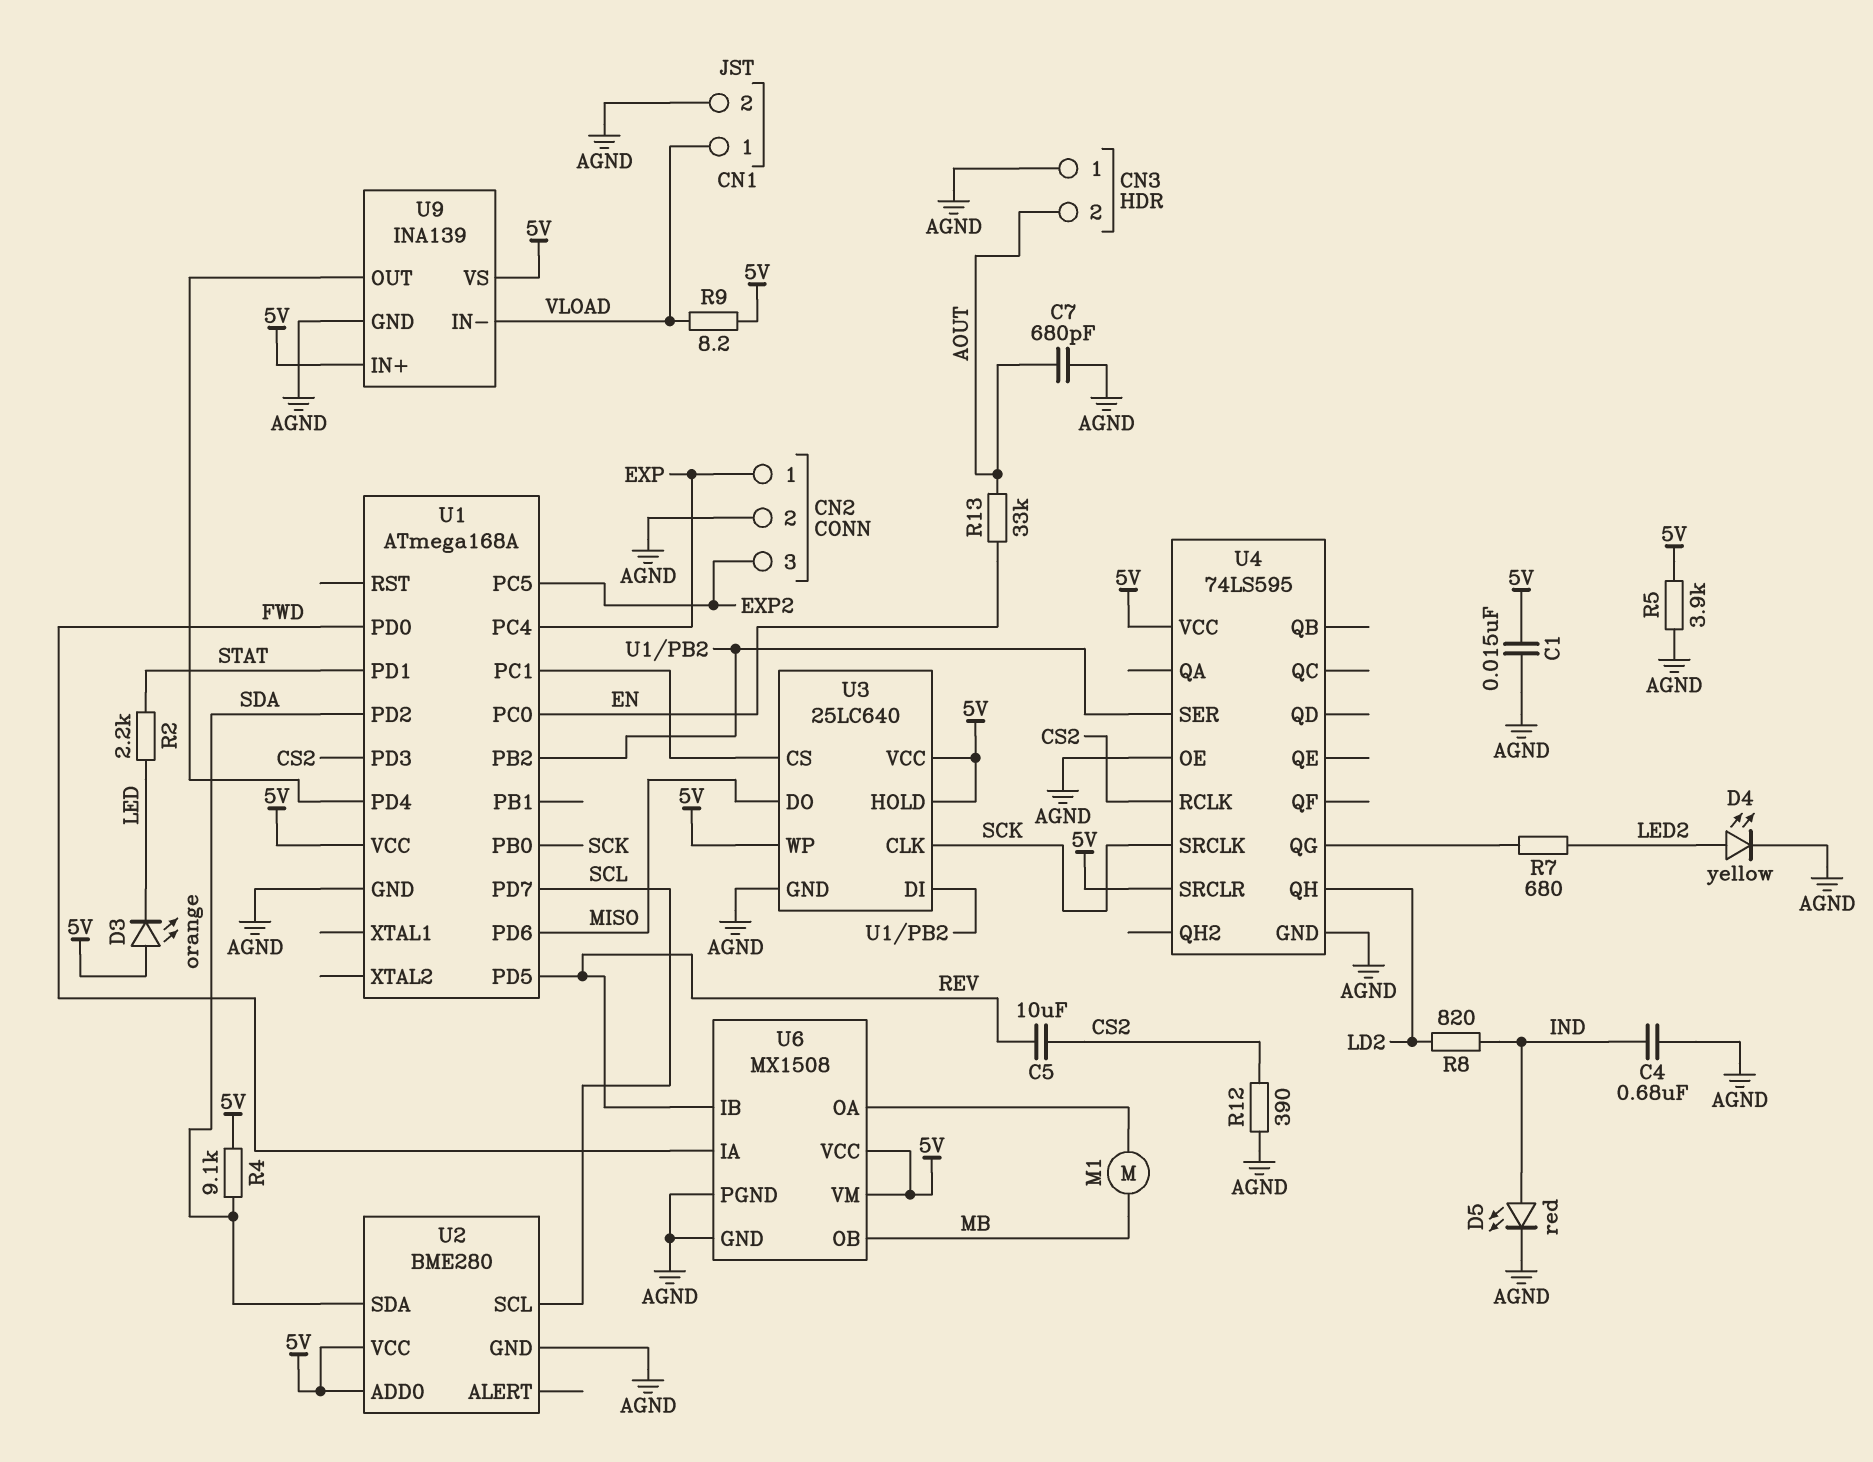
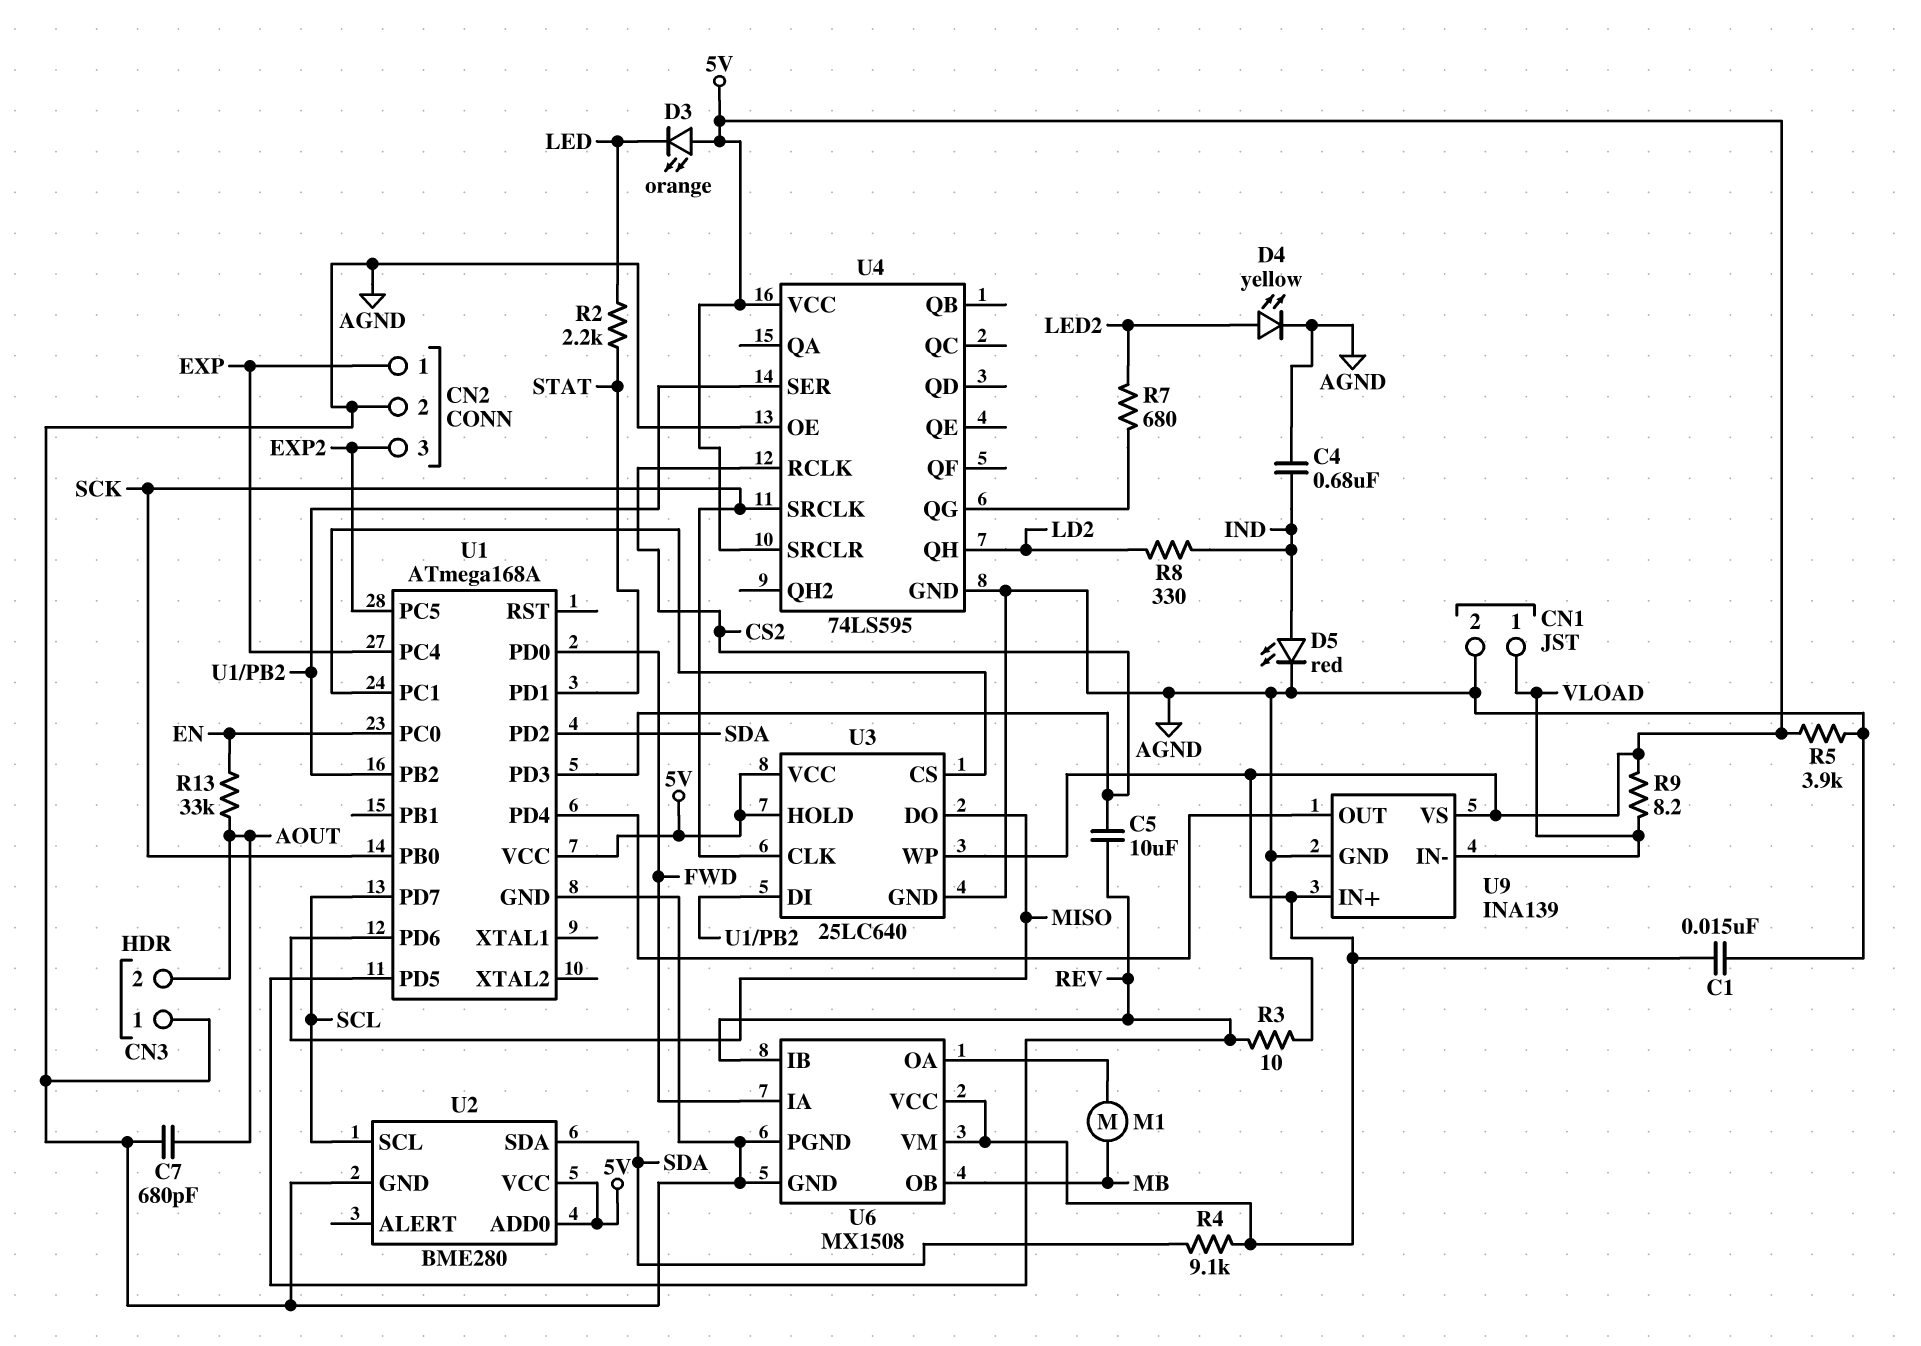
R3: none -> 10 (AGND, REV)
R8: 820 (IND, LD2) -> 330 (IND, LD2)
R12: 390 (AGND, CS2) -> none

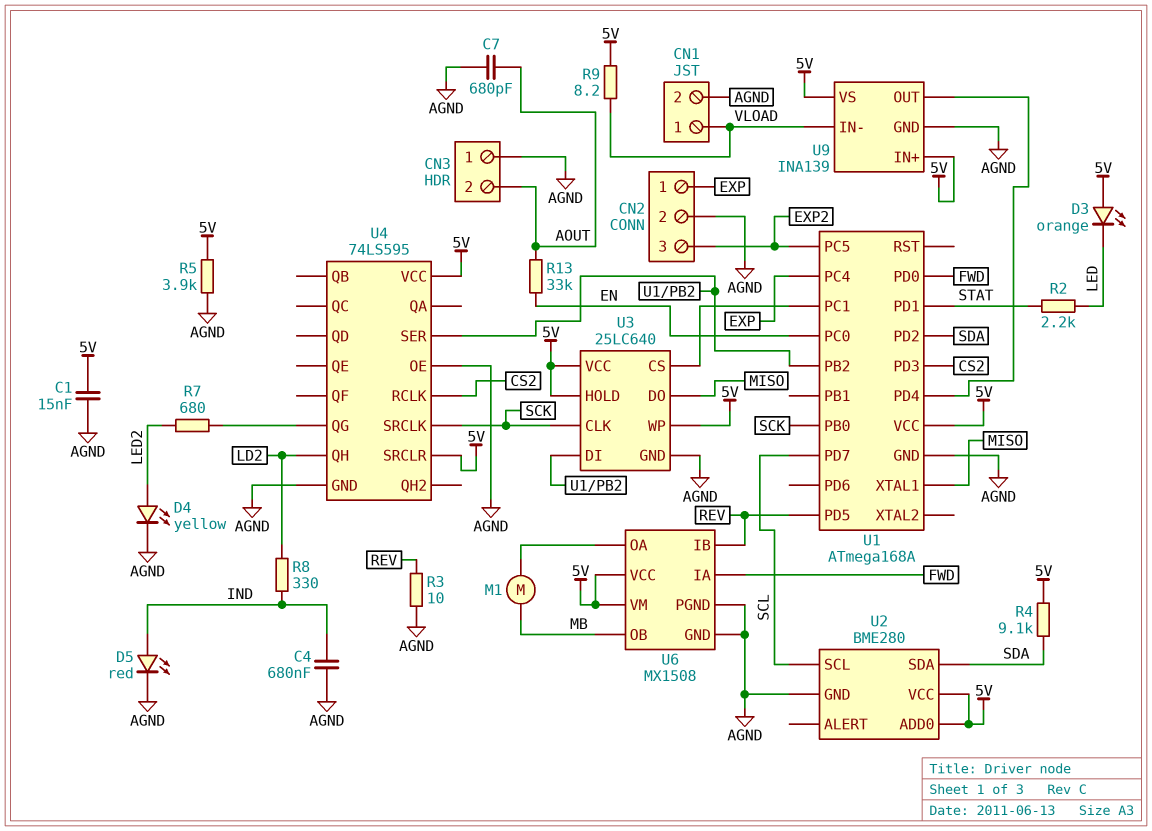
C5: 10uF (CS2, REV) -> none
U1 pin PD6: MISO -> none
U1 pin XTAL1: none -> MISO

